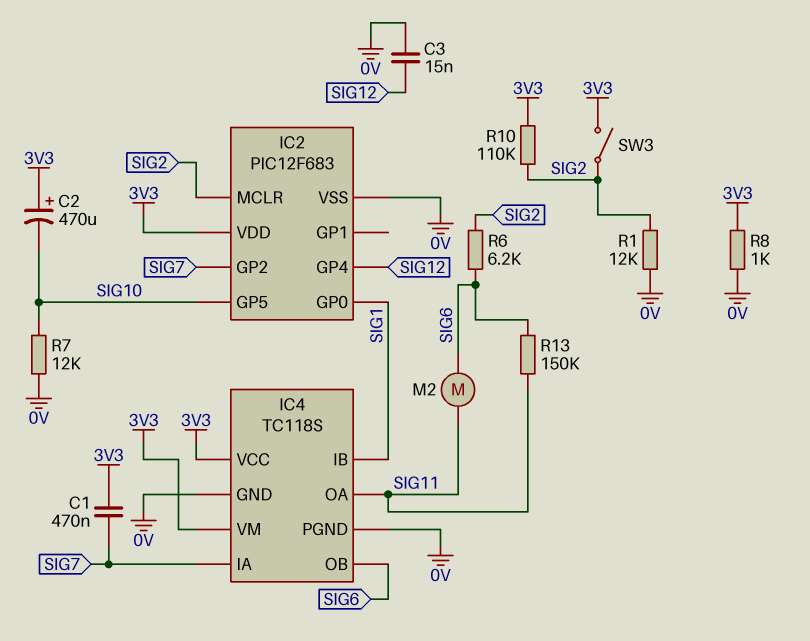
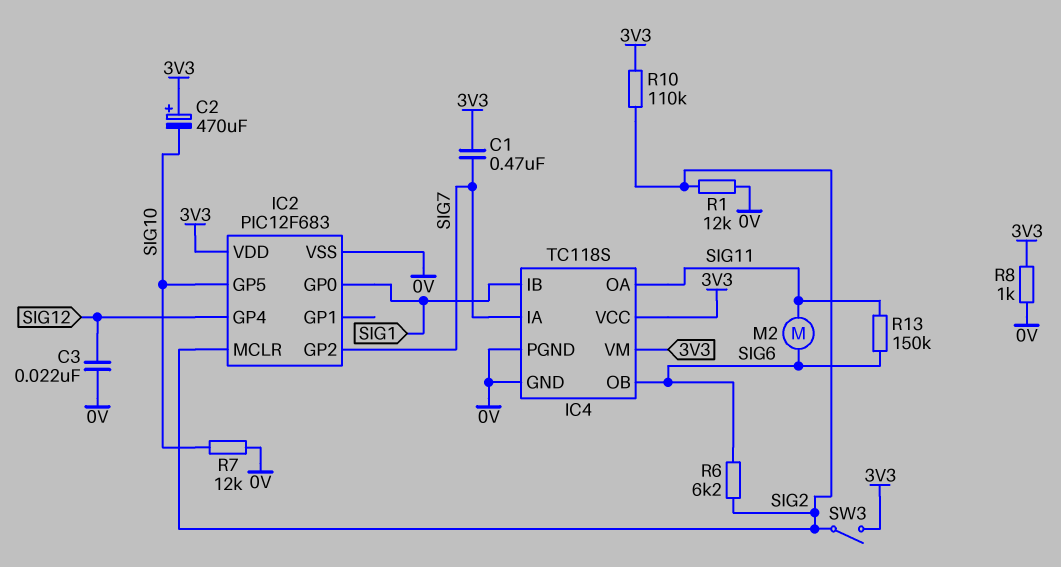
C3: 15nF (0V, SIG12) -> 22nF (0V, SIG12)

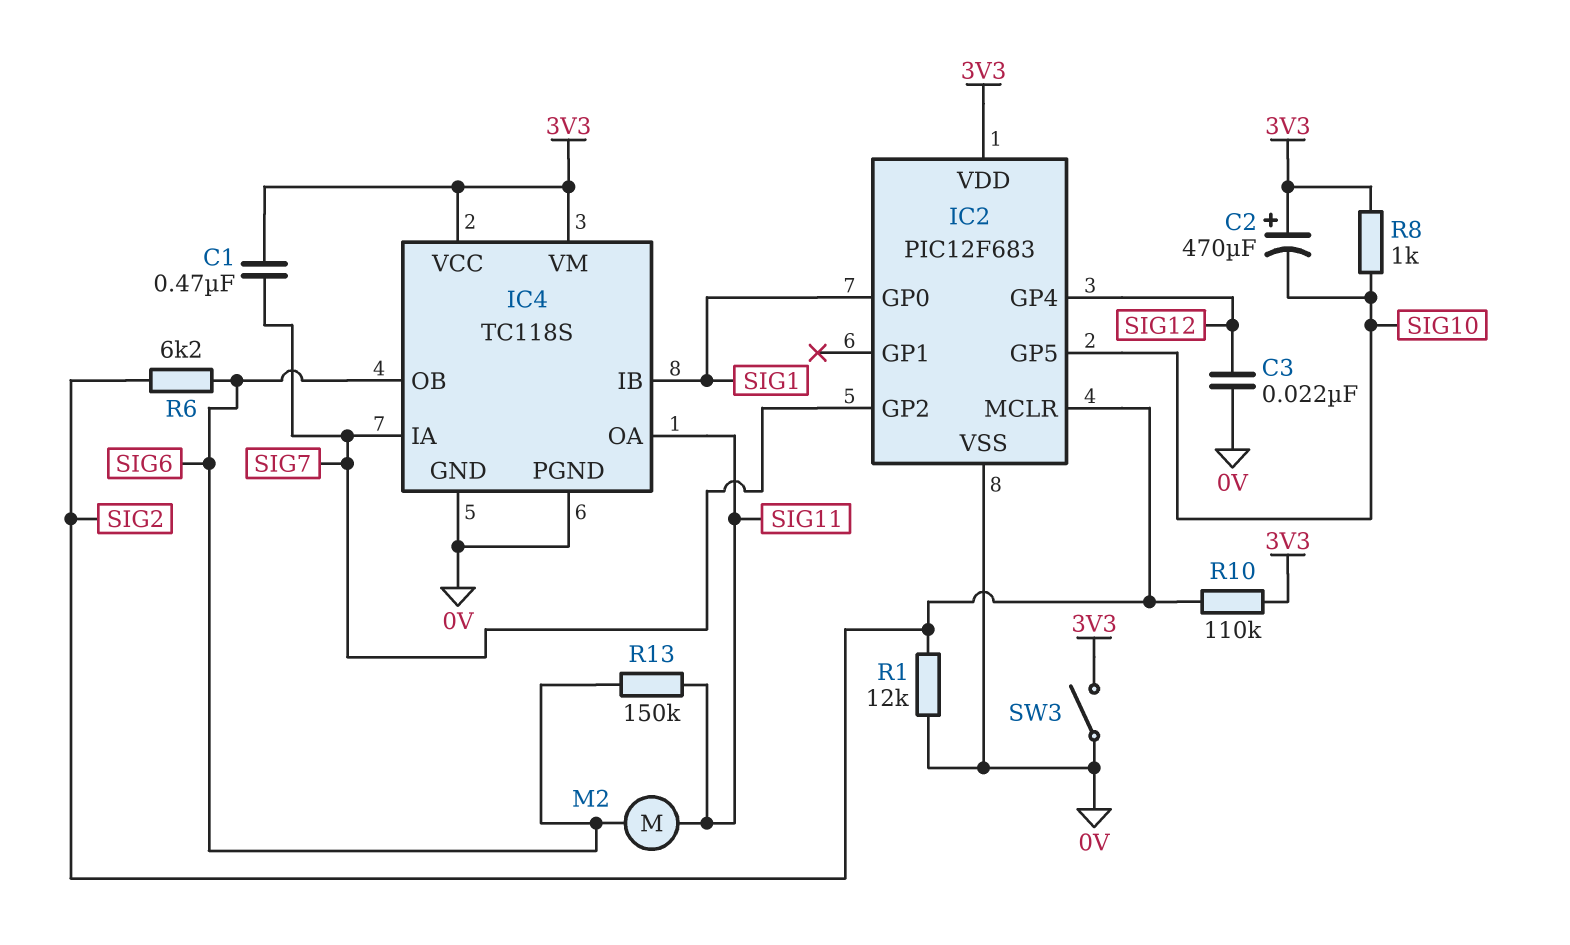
R7: 12k (0V, SIG10) -> none
R8: 1k (0V, 3V3) -> 1k (3V3, SIG10)
SW3: switch (3V3, SIG2) -> switch (0V, 3V3)

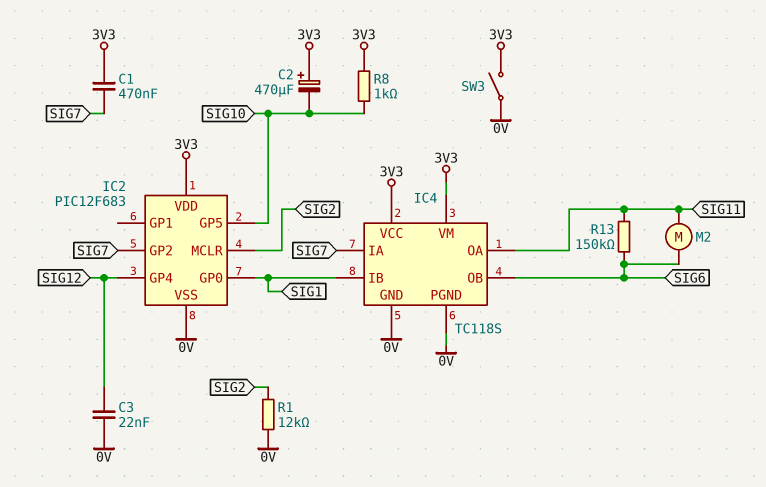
R6: 6.2k (SIG2, SIG6) -> none
R10: 110k (3V3, SIG2) -> none

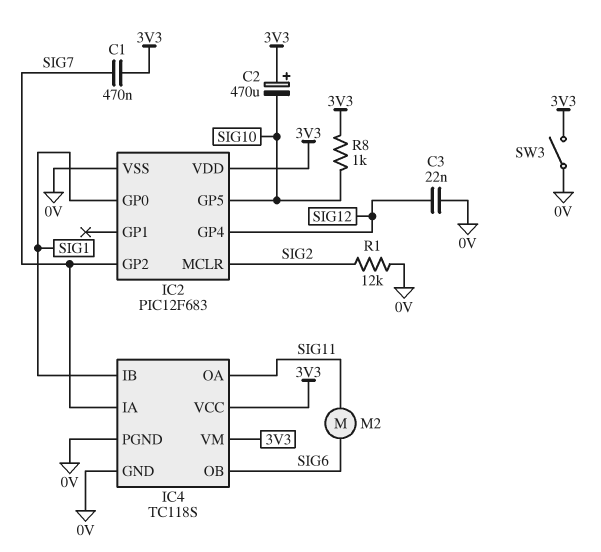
R13: 150k (SIG6, SIG11) -> none

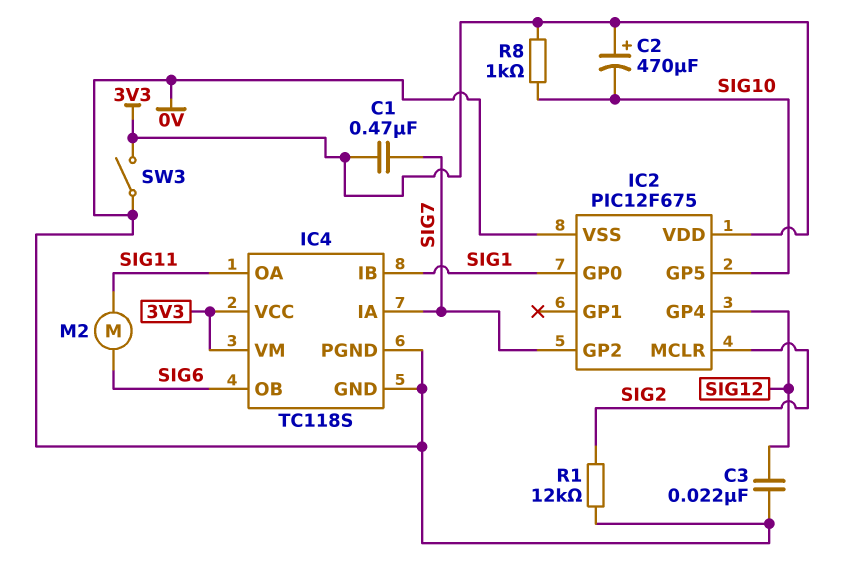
IC2: PIC12F683 -> PIC12F675

